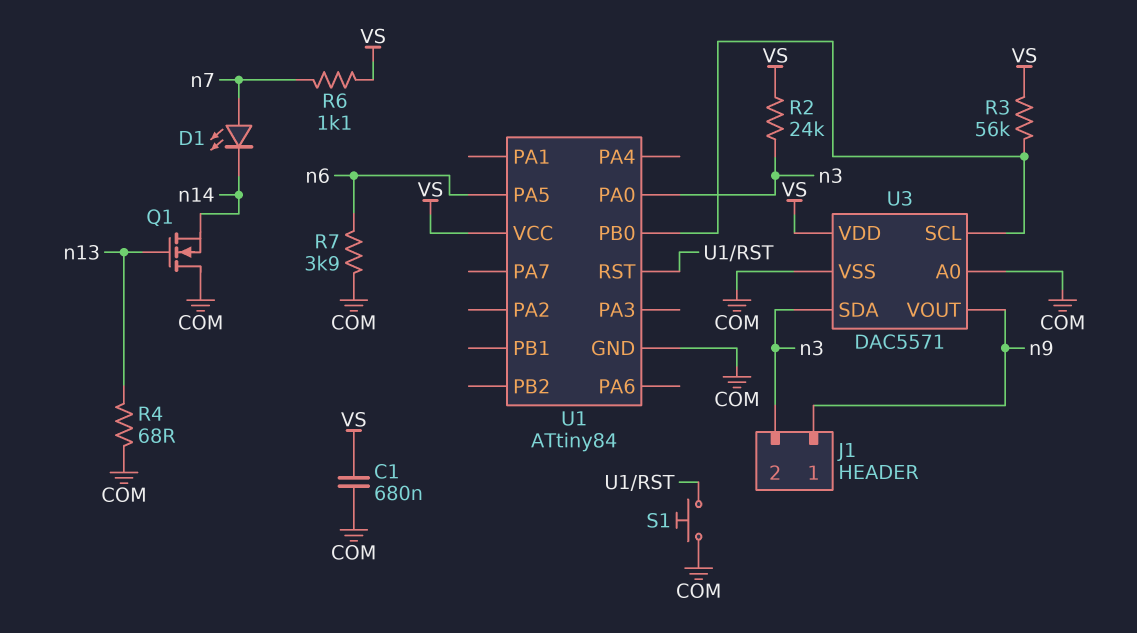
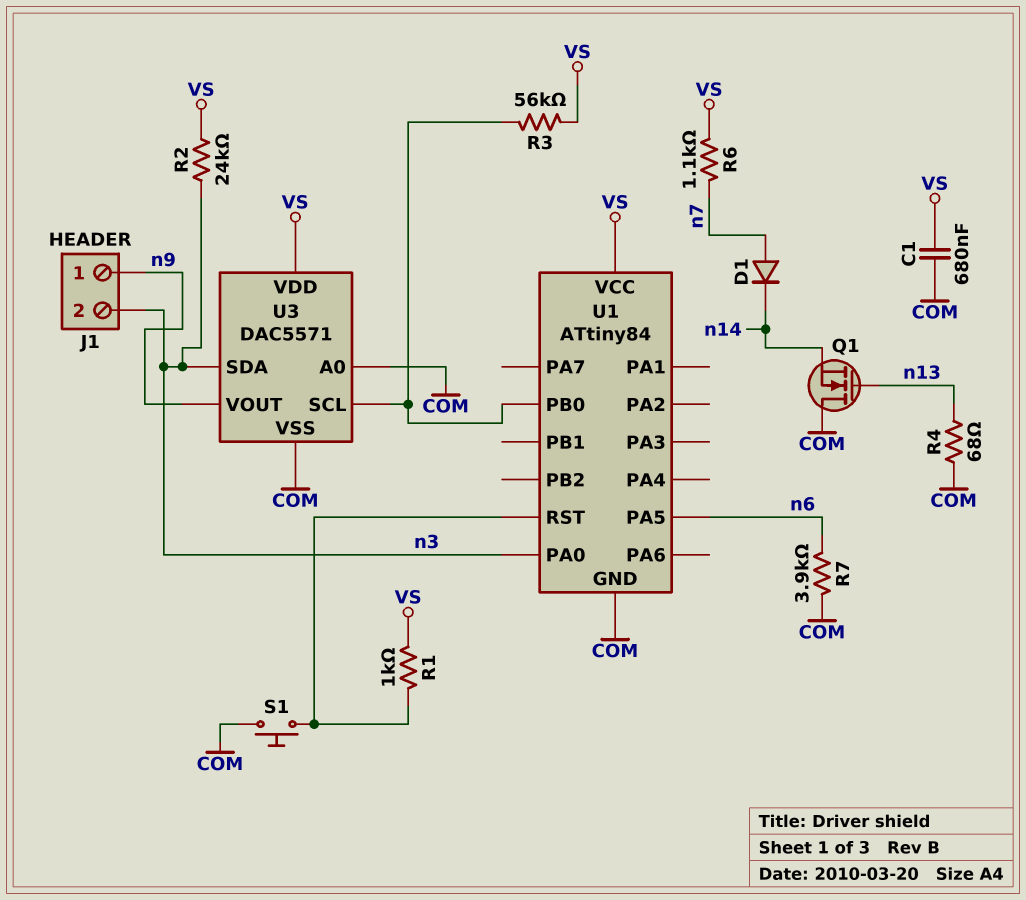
D1: LED (A n7, K n14) -> diode (A n7, K n14)
R1: none -> 1k (U1/RST, VS)

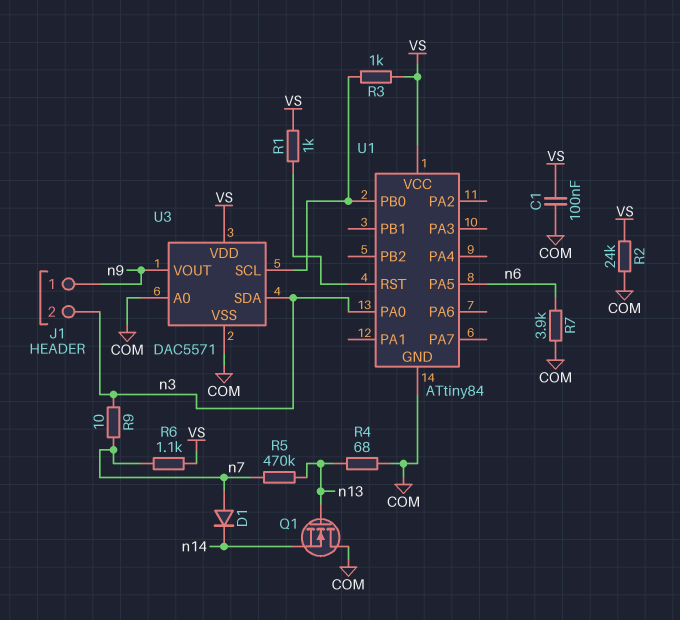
C1: 680nF (COM, VS) -> 100nF (COM, VS)
R2: 24k (VS, n3) -> 24k (COM, VS)
R3: 56k (U1/PB0, VS) -> 1k (U1/PB0, VS)
R5: none -> 470k (n7, n13)
R9: none -> 10 (n3, n7)
S1: button (COM, U1/RST) -> none

